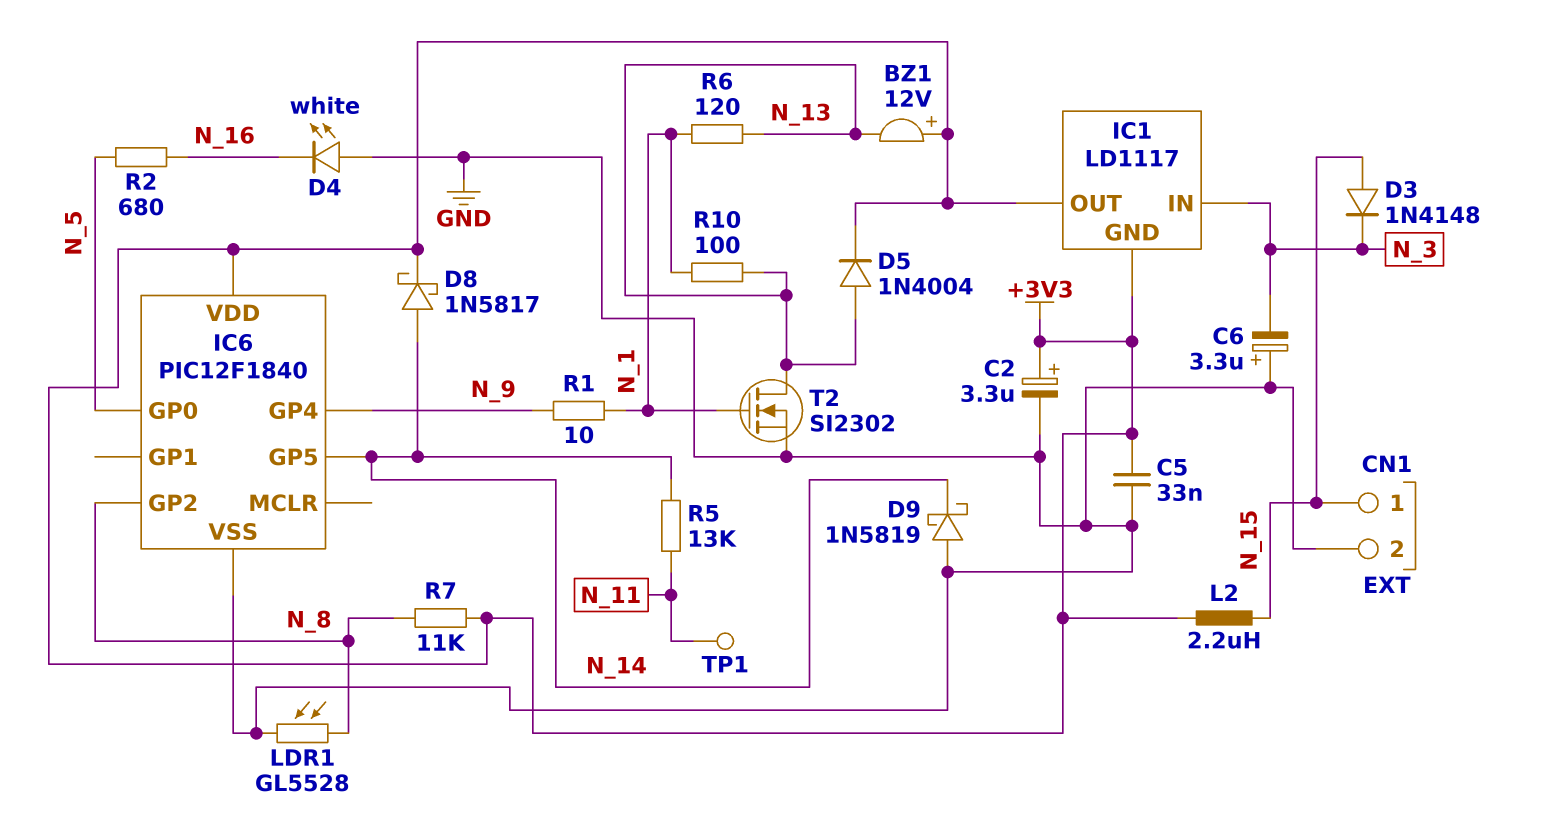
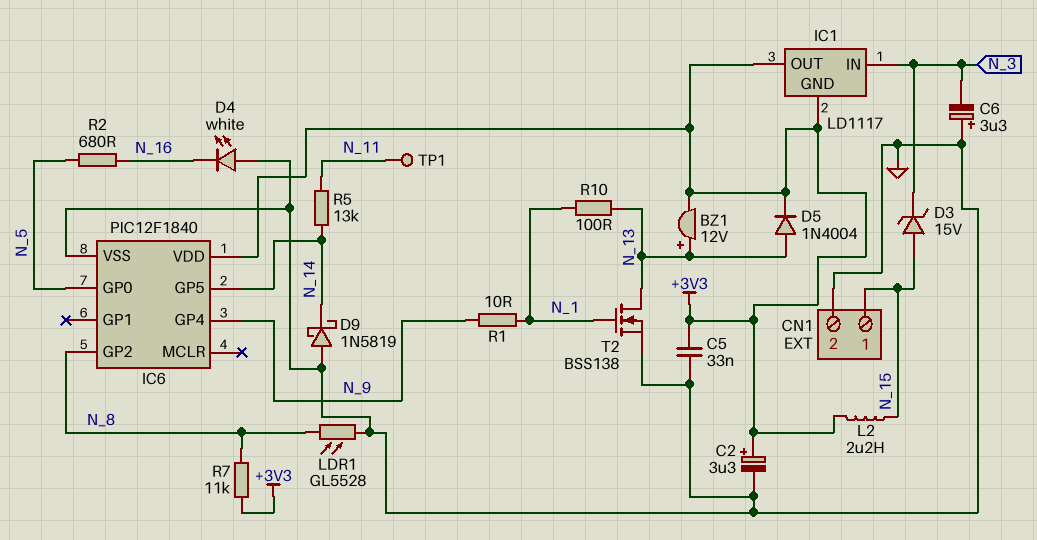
BZ1: buzzer 12V (plus +3V3, minus N_13) -> buzzer 12V (plus N_13, minus +3V3)
D3: diode 1N4148 (A N_15, K N_3) -> zener 15V (A N_15, K N_3)
D8: schottky 1N5817 (A N_14, K +3V3) -> none
R6: 120 (N_1, N_13) -> none
T2: NMOS SI2302 (G N_1, D N_13, S GND) -> NMOS BSS138 (G N_1, D N_13, S GND)

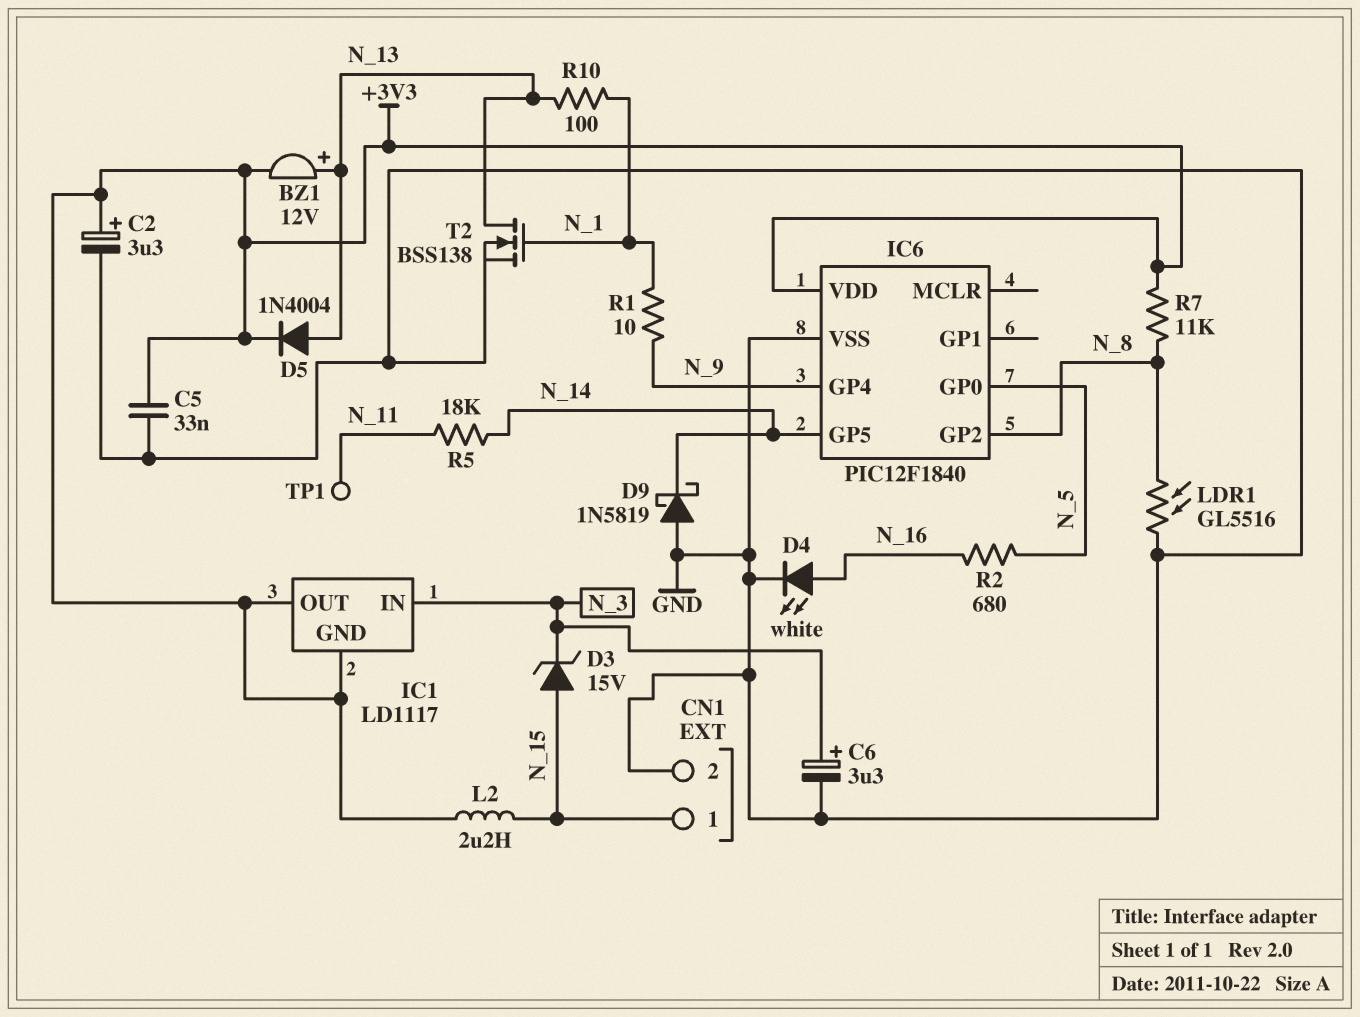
C6: 3.3uF (plus GND, minus N_3) -> 3.3uF (plus N_3, minus GND)
D4: LED white (A GND, K N_16) -> LED white (A N_16, K GND)
LDR1: GL5528 (GND, N_8) -> GL5516 (GND, N_8)
R5: 13k (N_11, N_14) -> 18k (N_11, N_14)

